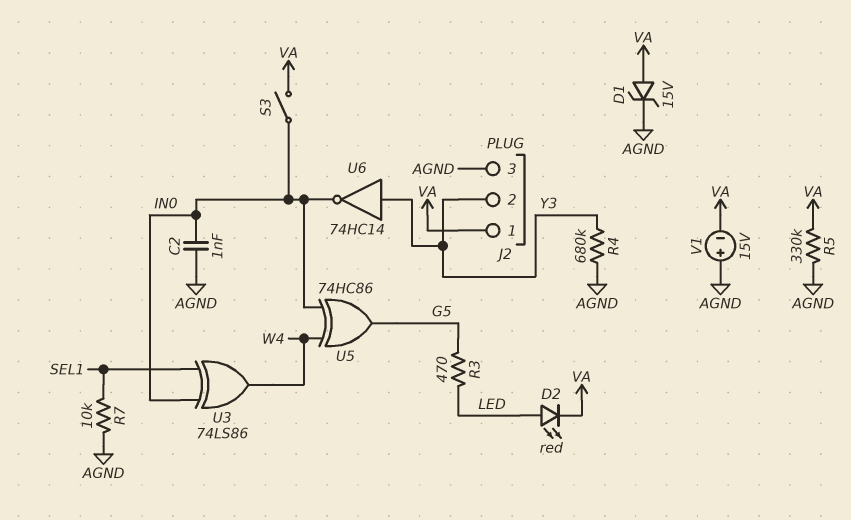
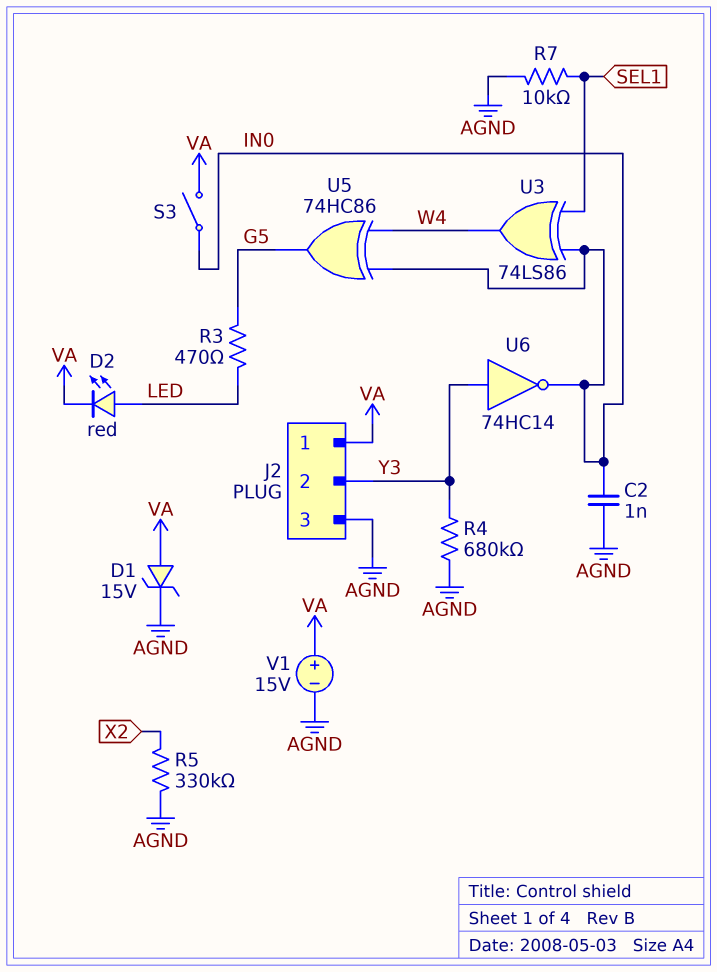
R5: 330k (AGND, VA) -> 330k (AGND, X2)
V1: 15V (plus AGND, minus VA) -> 15V (plus VA, minus AGND)

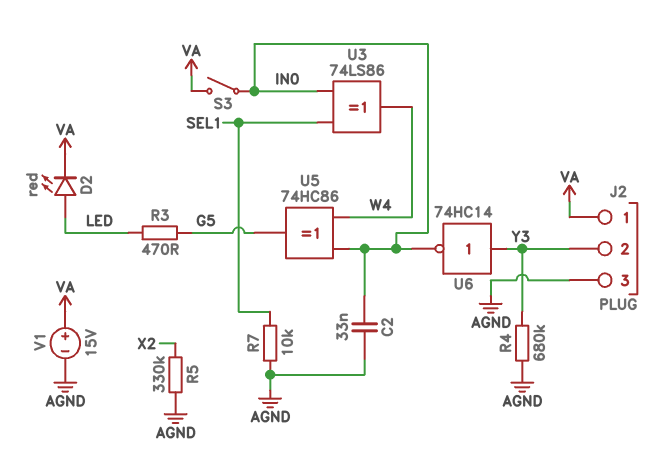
C2: 1nF (AGND, IN0) -> 33nF (AGND, IN0)
D1: zener 15V (A VA, K AGND) -> none

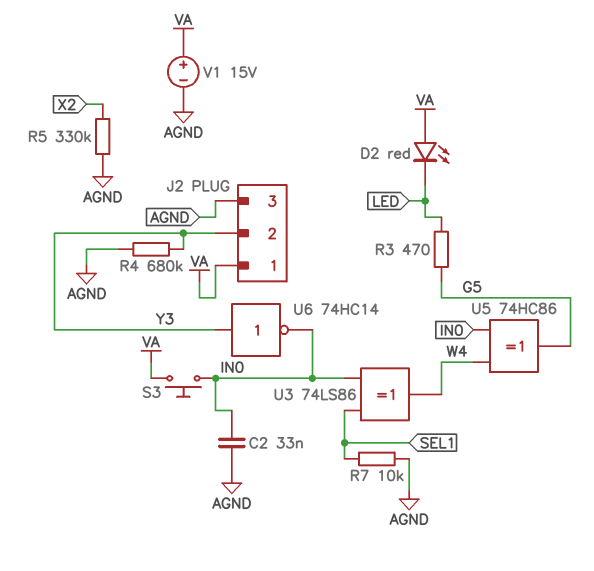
D2: LED red (A LED, K VA) -> LED red (A VA, K LED)
S3: switch (IN0, VA) -> button (IN0, VA)

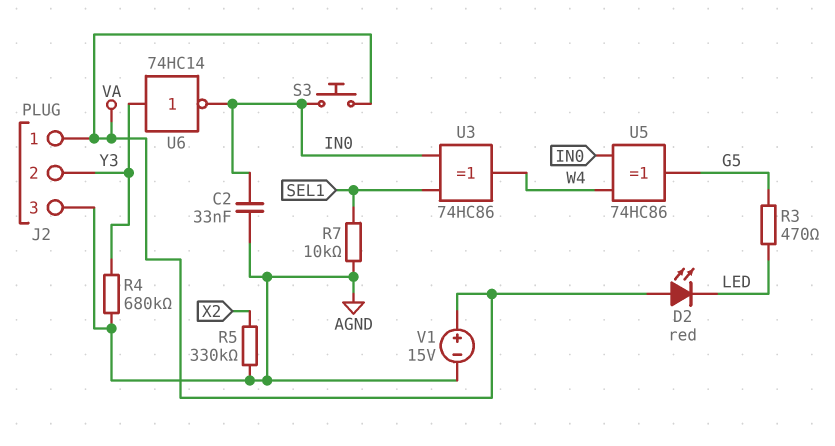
U3: XOR 74LS86 (in IN0, in SEL1, out W4) -> XOR 74HC86 (in IN0, in SEL1, out W4)

